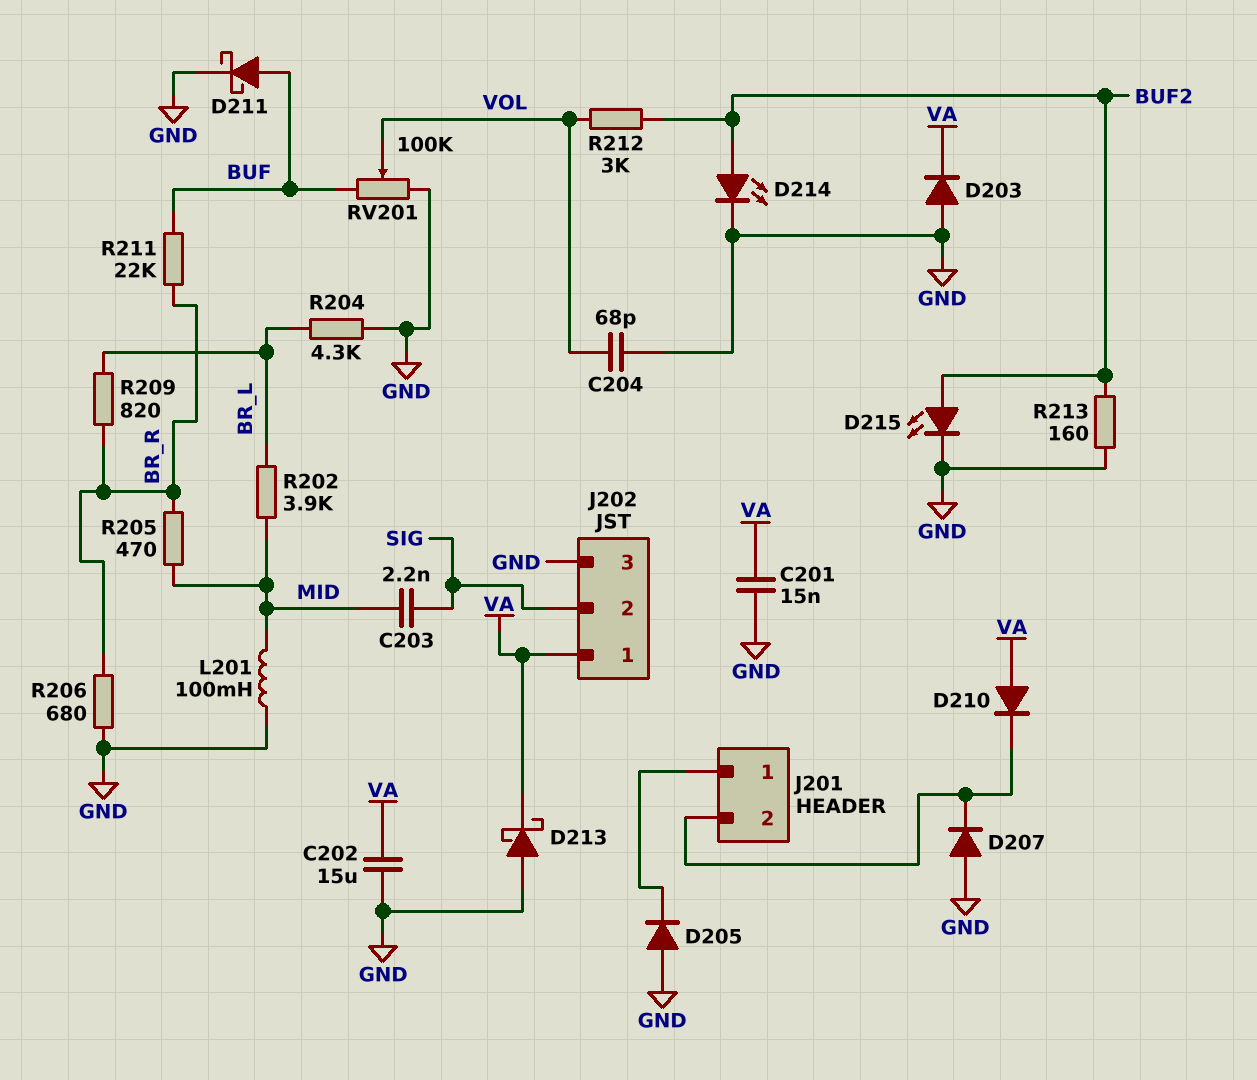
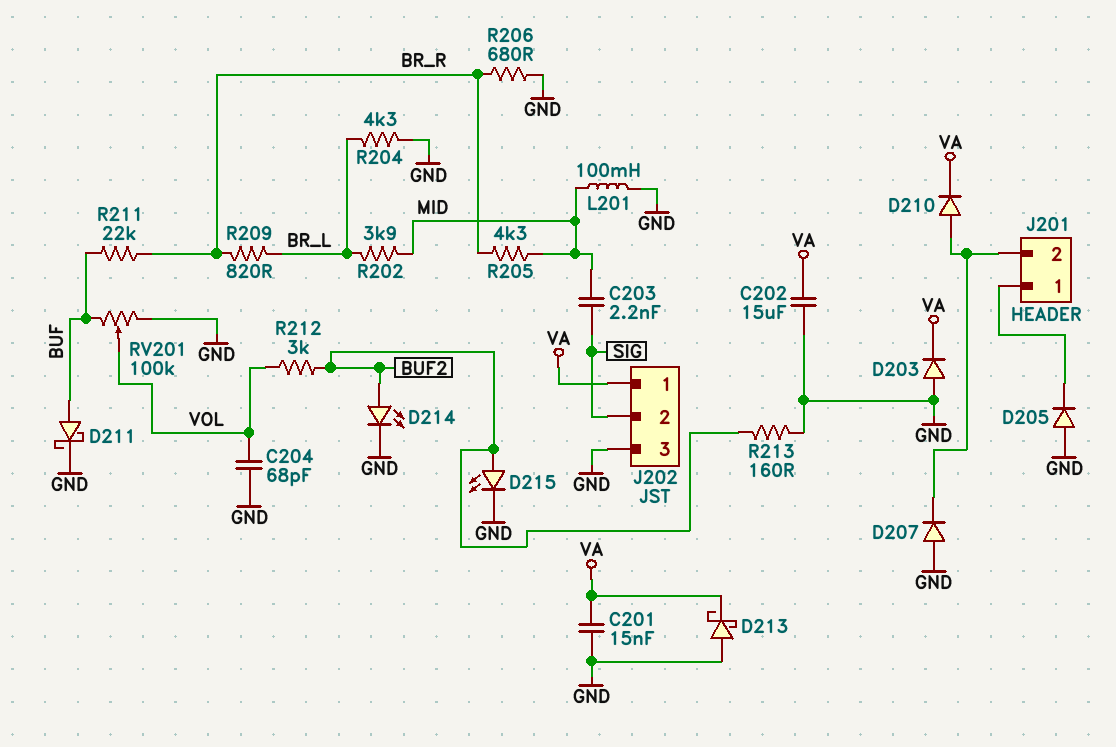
D210: diode (A VA, K J201/2) -> diode (A J201/2, K VA)
R205: 470 (BR_R, MID) -> 4.3k (BR_R, MID)

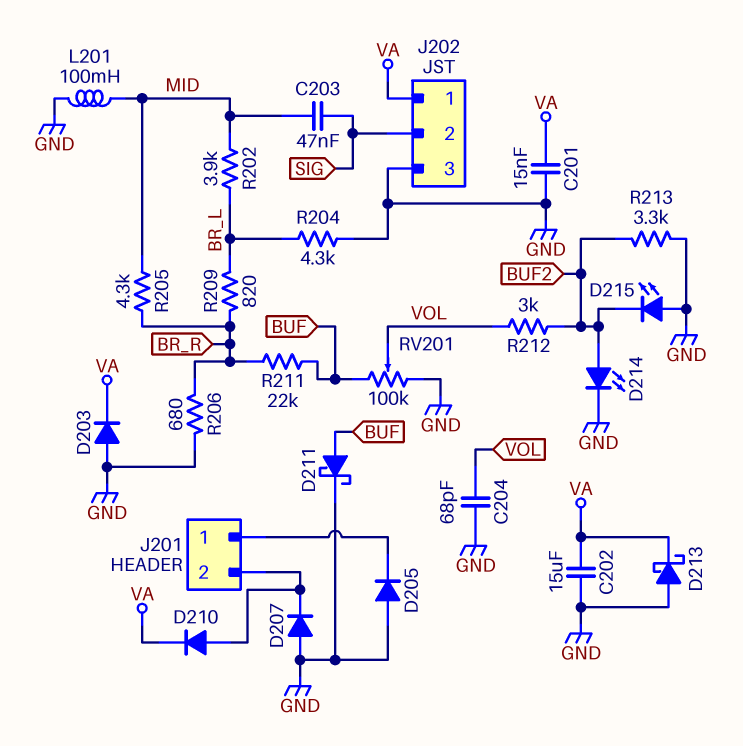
C203: 2.2nF (MID, SIG) -> 47nF (MID, SIG)
D215: LED (A BUF2, K GND) -> LED (A GND, K BUF2)
R213: 160 (BUF2, GND) -> 3.3k (BUF2, GND)

